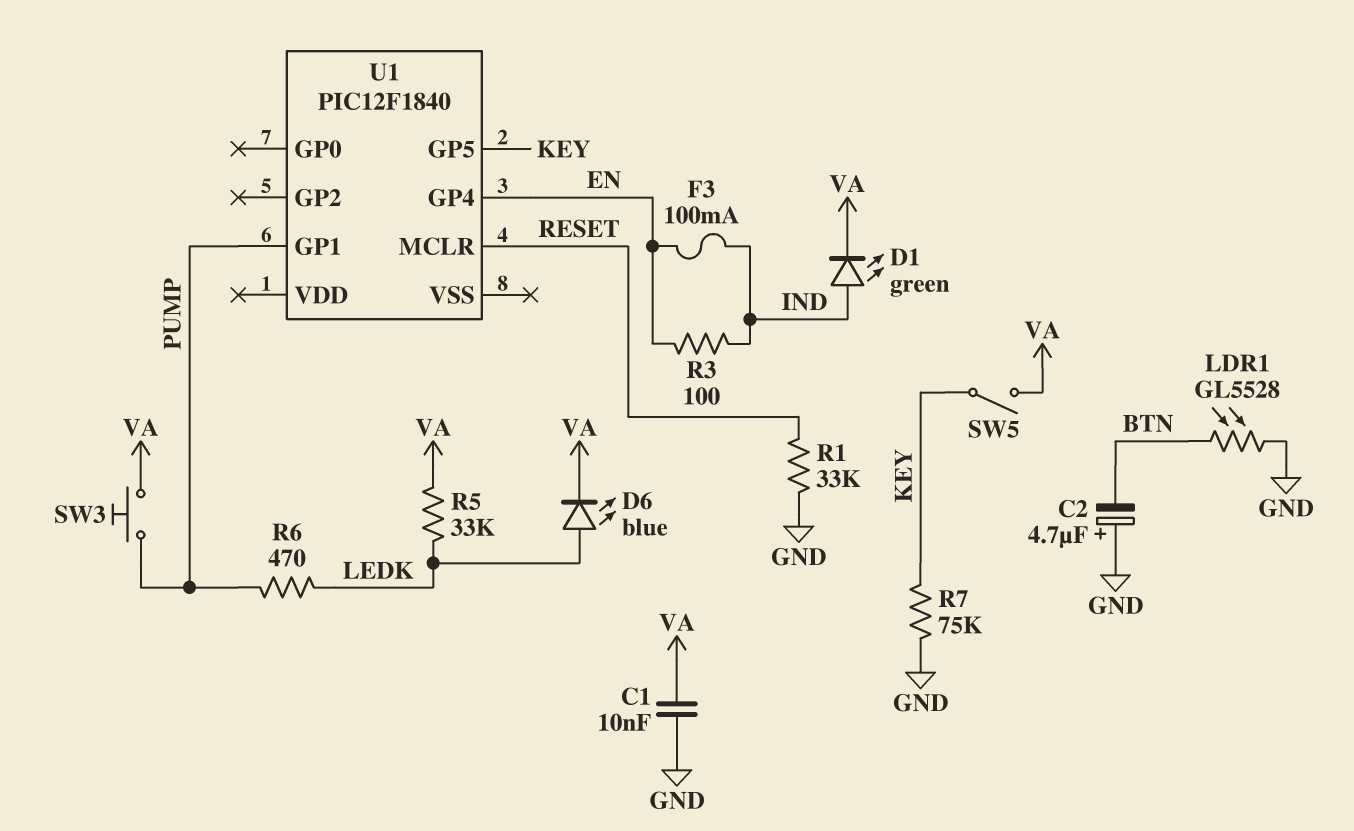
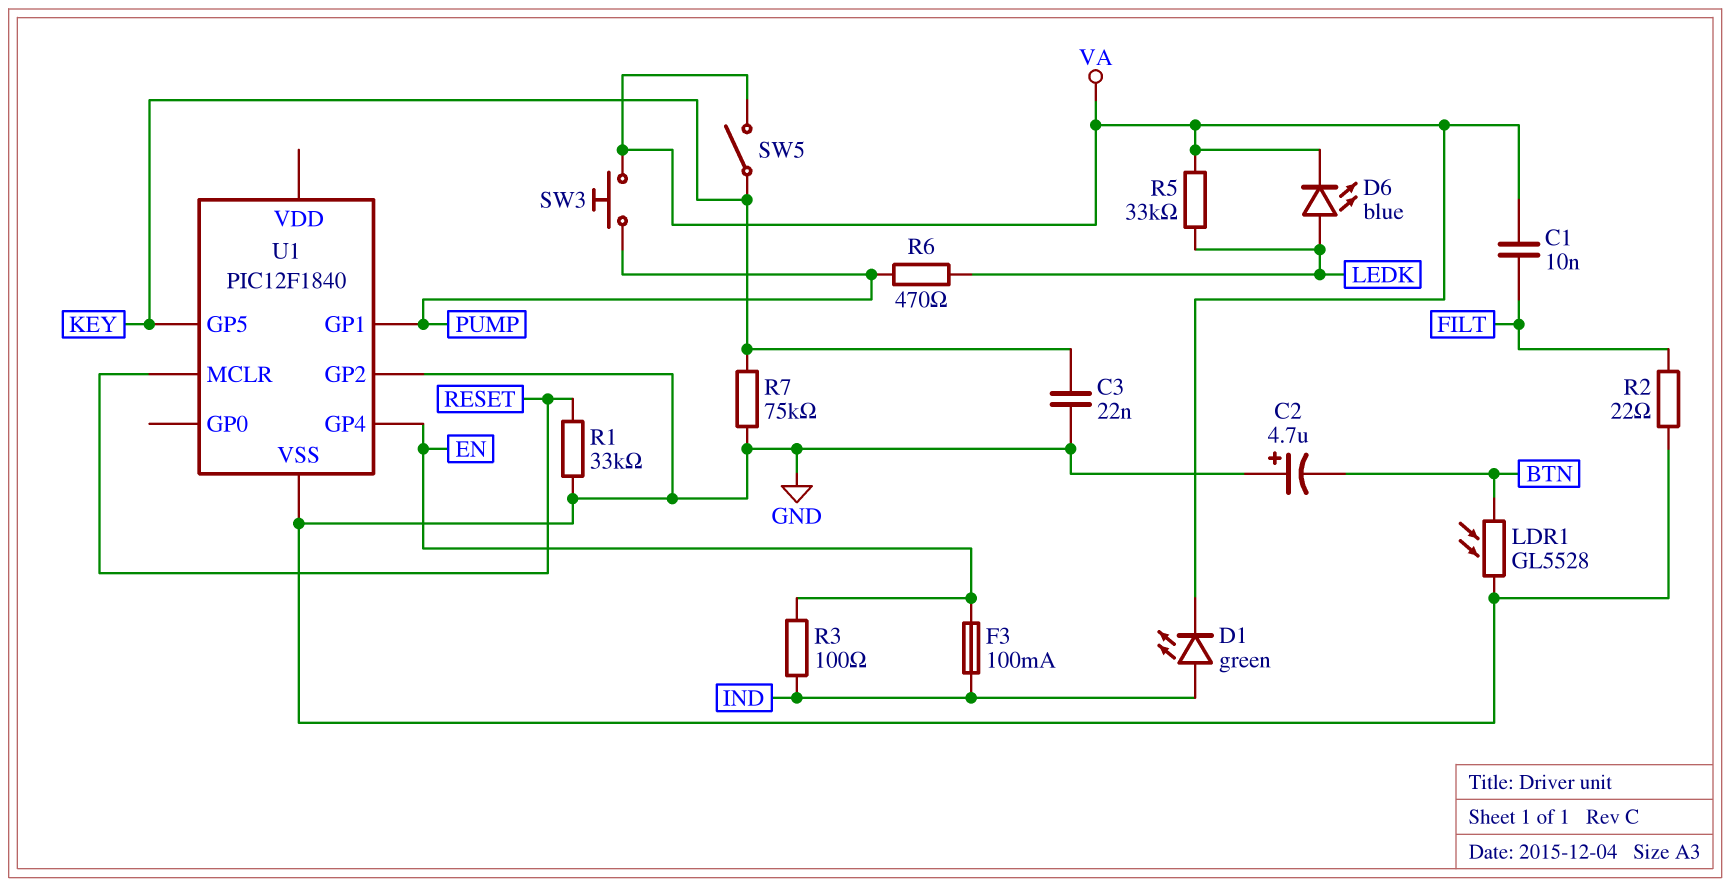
C1: 10nF (GND, VA) -> 10nF (FILT, VA)
C3: none -> 22nF (GND, KEY)
R2: none -> 22 (FILT, GND)
U1 pin GP2: none -> GND
U1 pin VSS: none -> GND

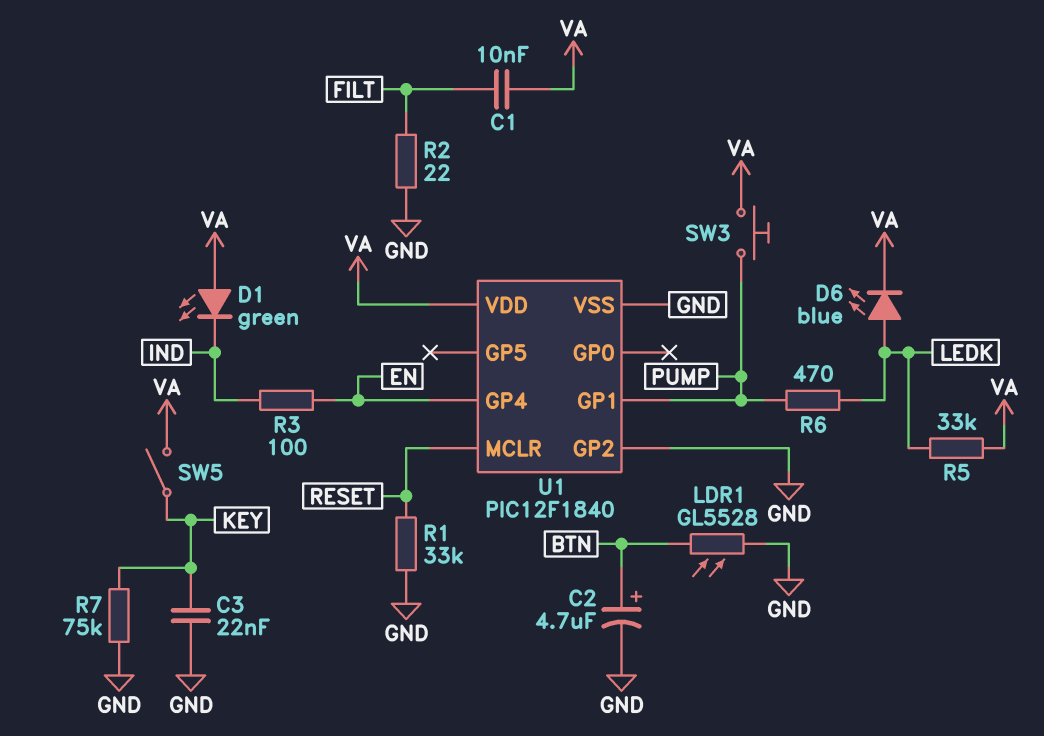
C2: 4.7uF (plus GND, minus BTN) -> 4.7uF (plus BTN, minus GND)
D1: LED green (A IND, K VA) -> LED green (A VA, K IND)
F3: 100mA (EN, IND) -> none
U1 pin GP5: KEY -> none
U1 pin VDD: none -> VA

